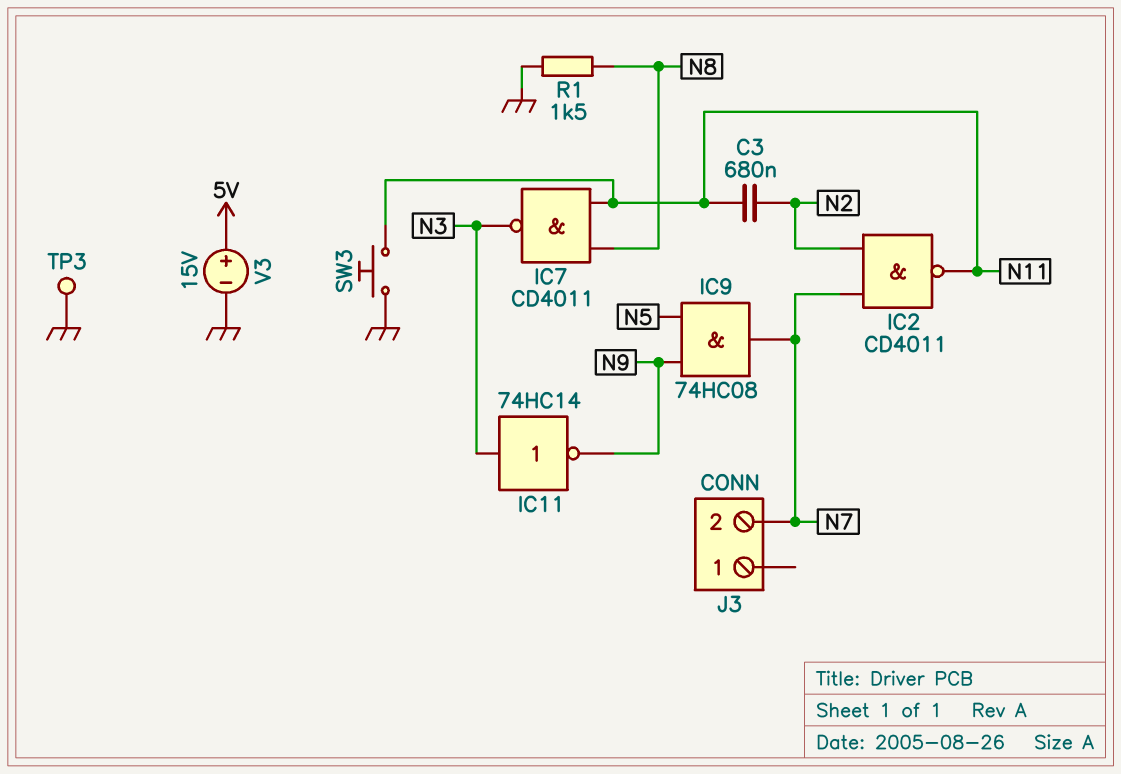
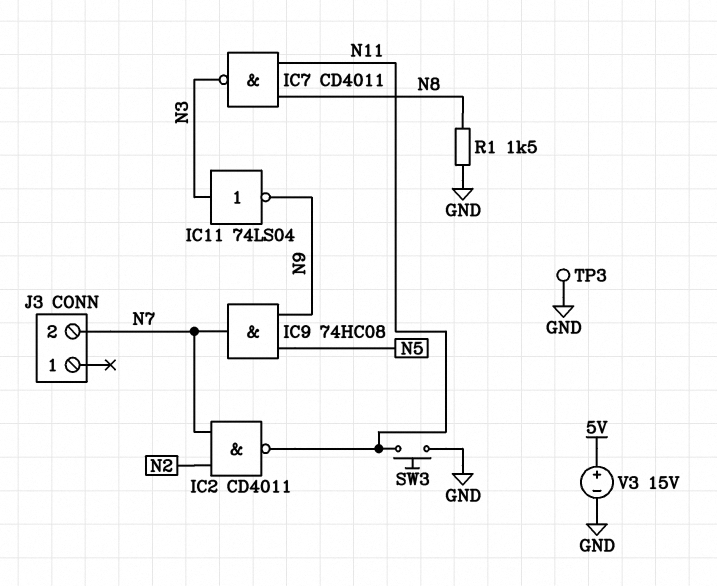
C3: 680nF (N2, N11) -> none
IC11: NOT 74HC14 (in N3, out N9) -> NOT 74LS04 (in N3, out N9)

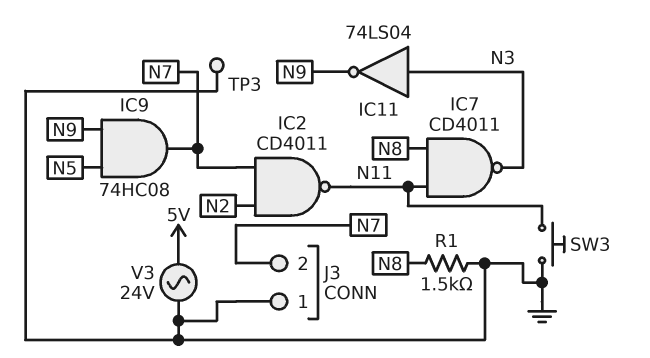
J3 pin 1: none -> GND
V3: 15V (plus 5V, minus GND) -> AC 24V (5V, GND)

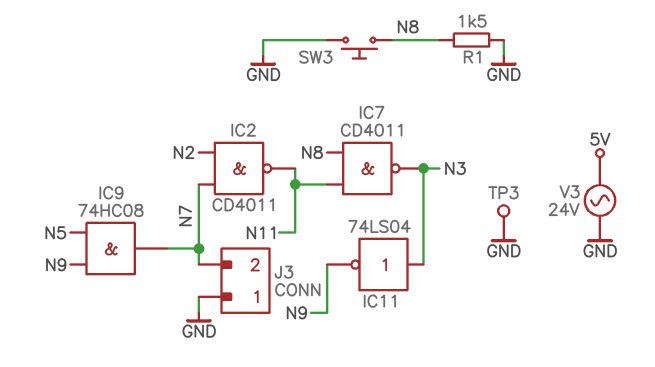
SW3: button (GND, N11) -> button (GND, N8)

